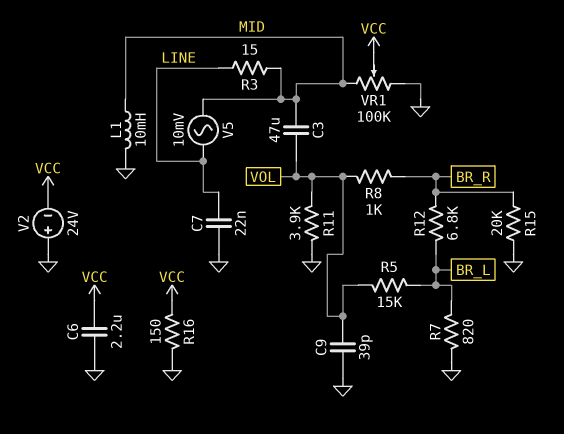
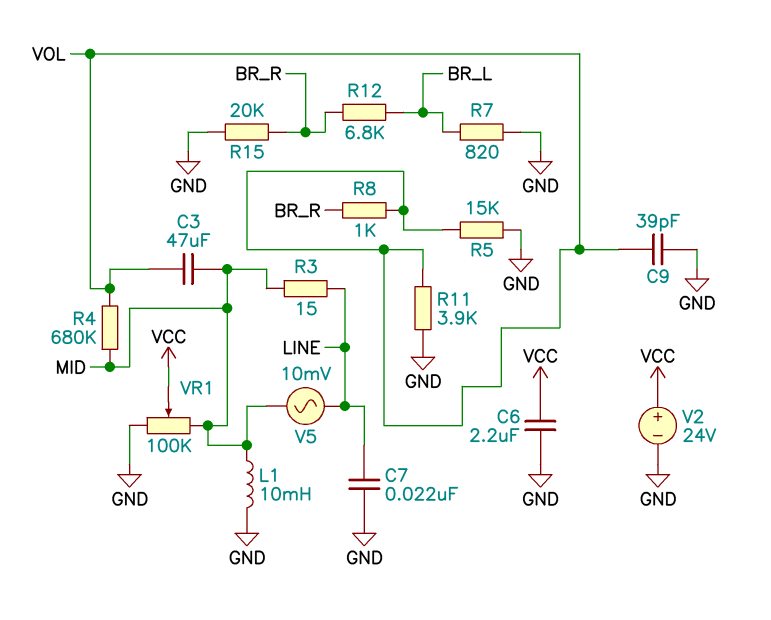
R4: none -> 680k (MID, VOL)
R5: 15k (BR_L, VOL) -> 15k (GND, VOL)
R16: 150 (GND, VCC) -> none
V2: 24V (plus GND, minus VCC) -> 24V (plus VCC, minus GND)

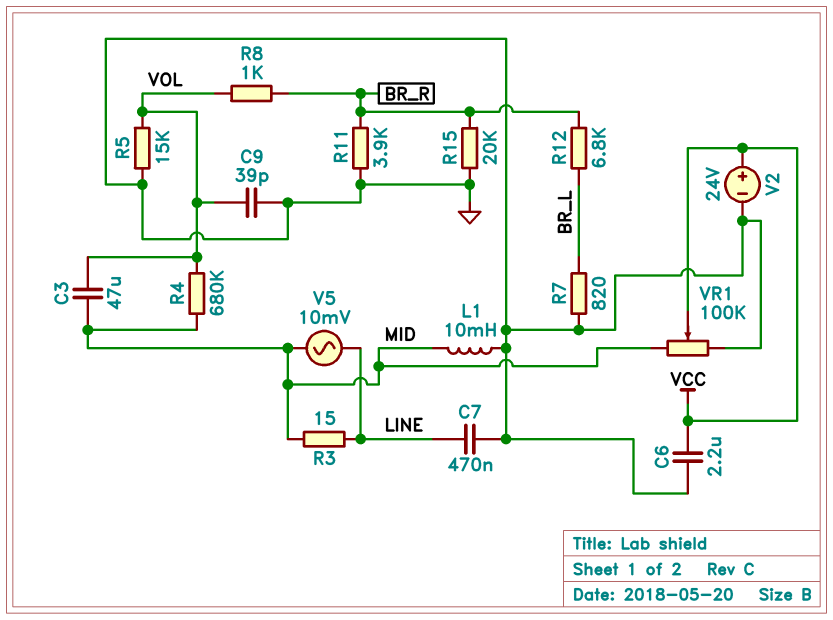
C7: 22nF (GND, LINE) -> 470nF (GND, LINE)
R11: 3.9k (GND, VOL) -> 3.9k (BR_R, GND)

